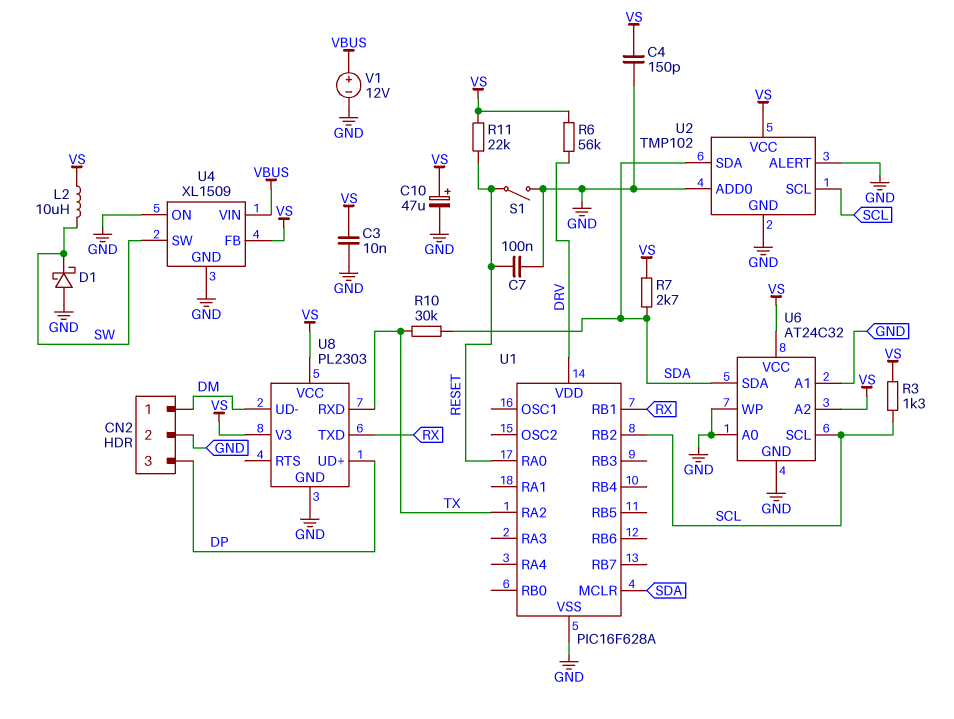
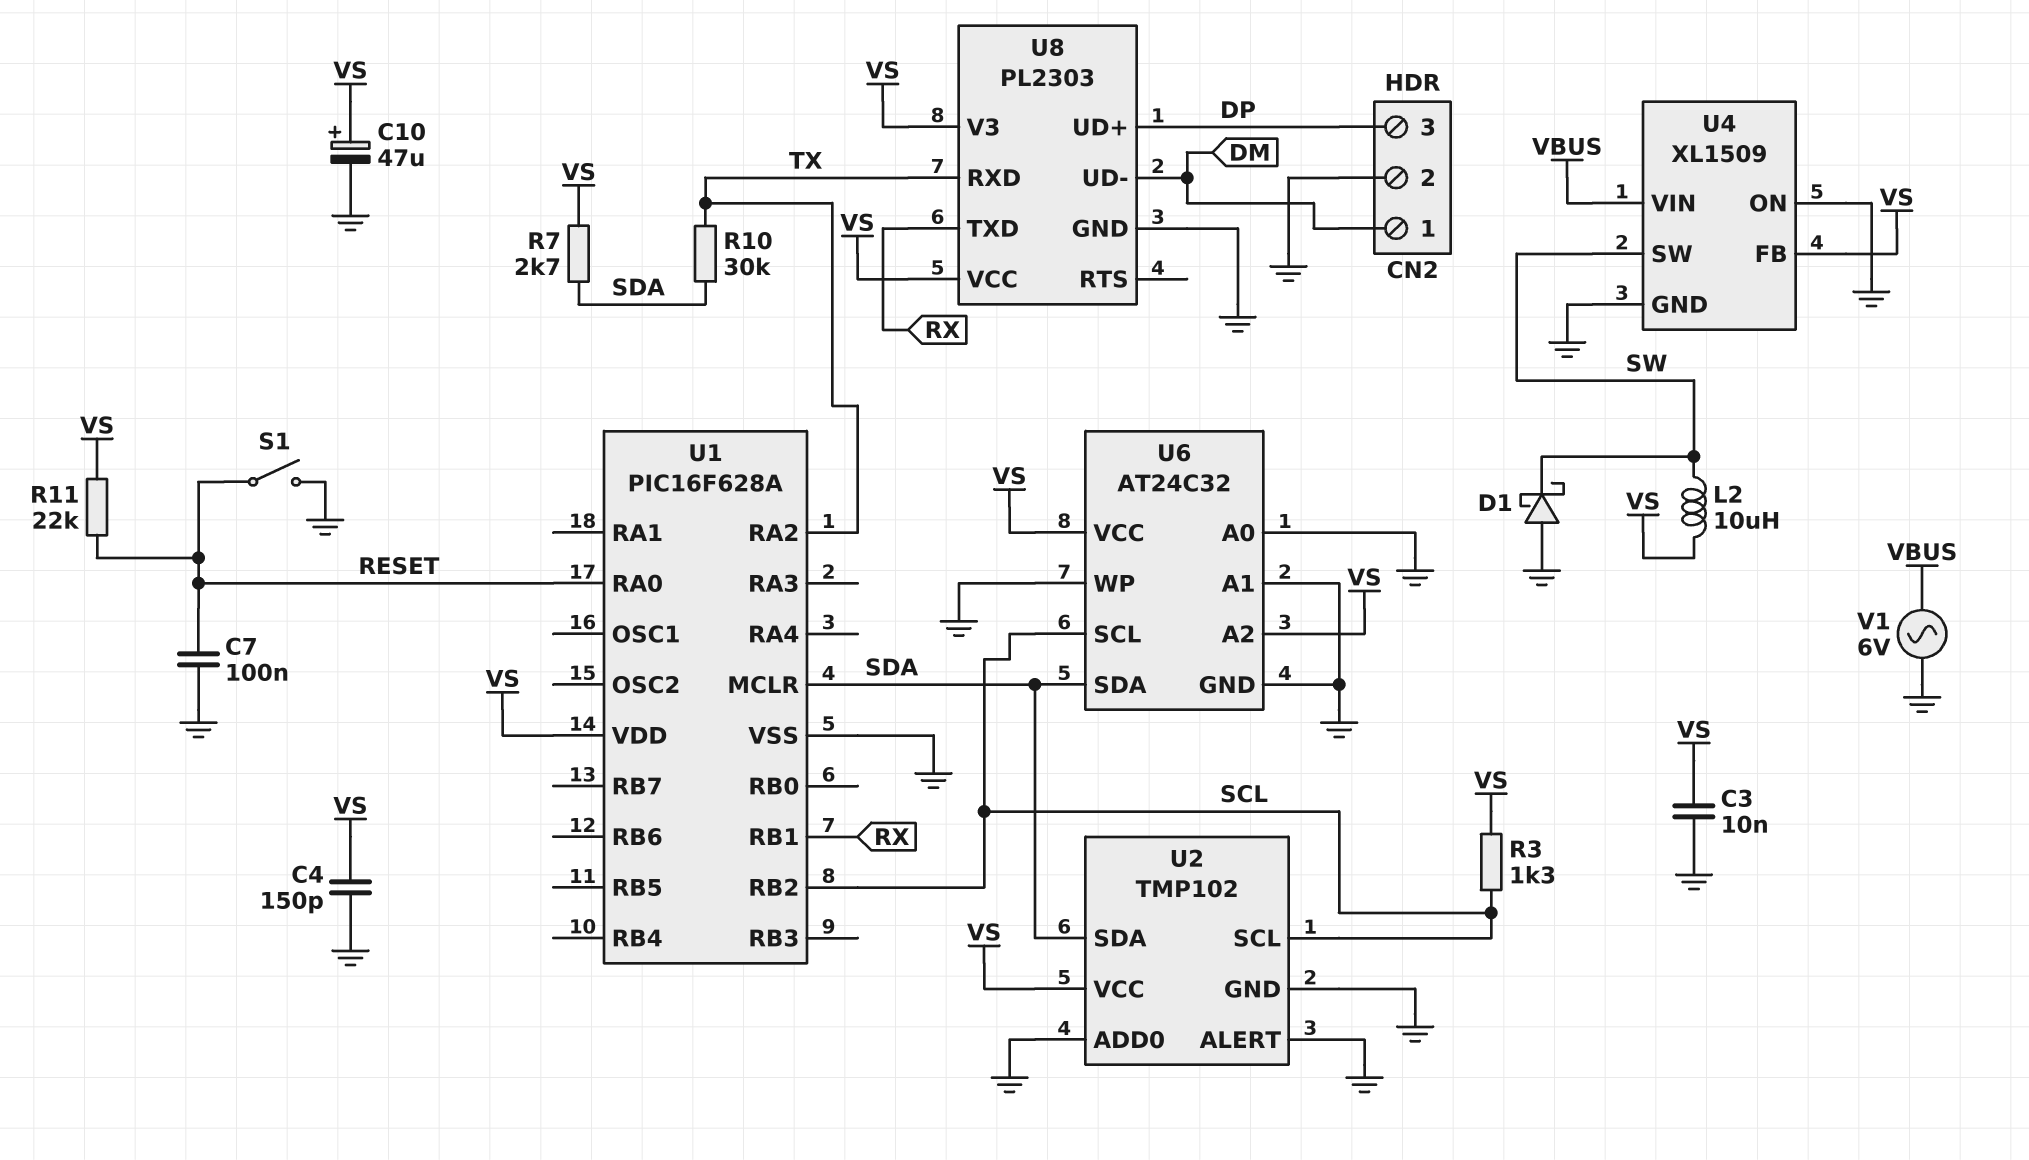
R6: 56k (DRV, VS) -> none
U1 pin VDD: DRV -> VS
V1: 12V (plus VBUS, minus GND) -> AC 6V (GND, VBUS)

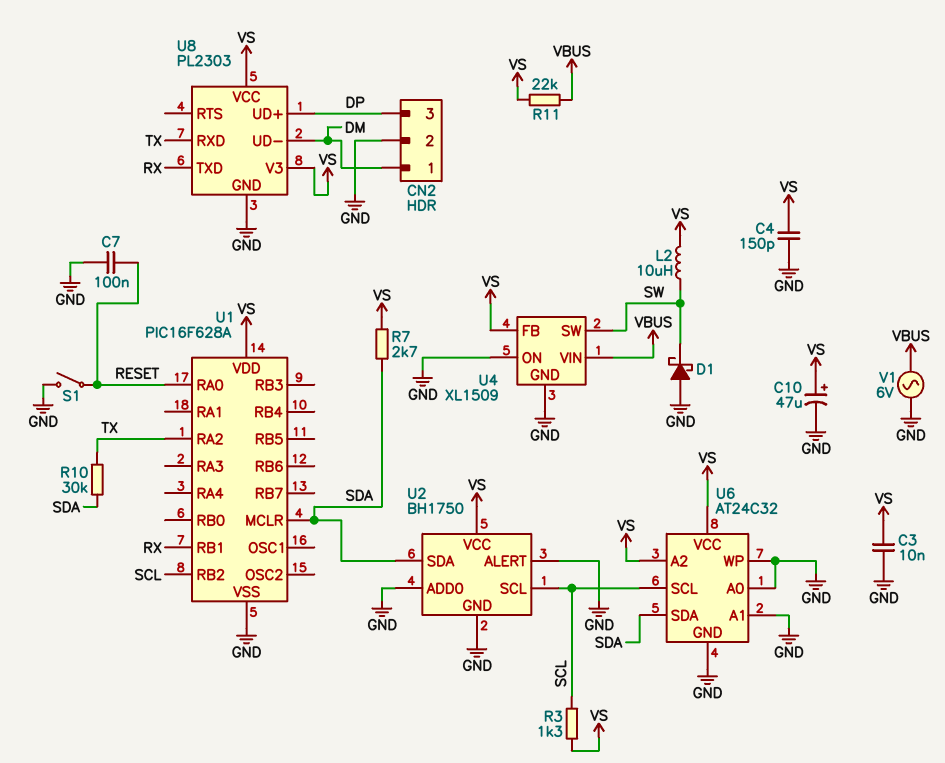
R11: 22k (RESET, VS) -> 22k (VBUS, VS)
U2: TMP102 -> BH1750

